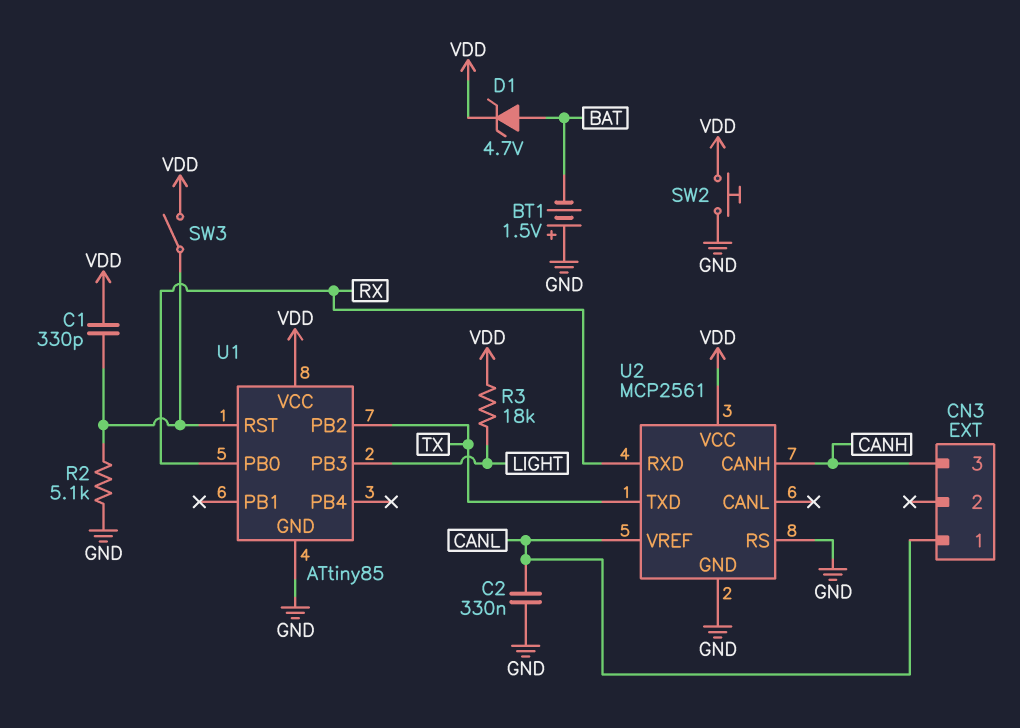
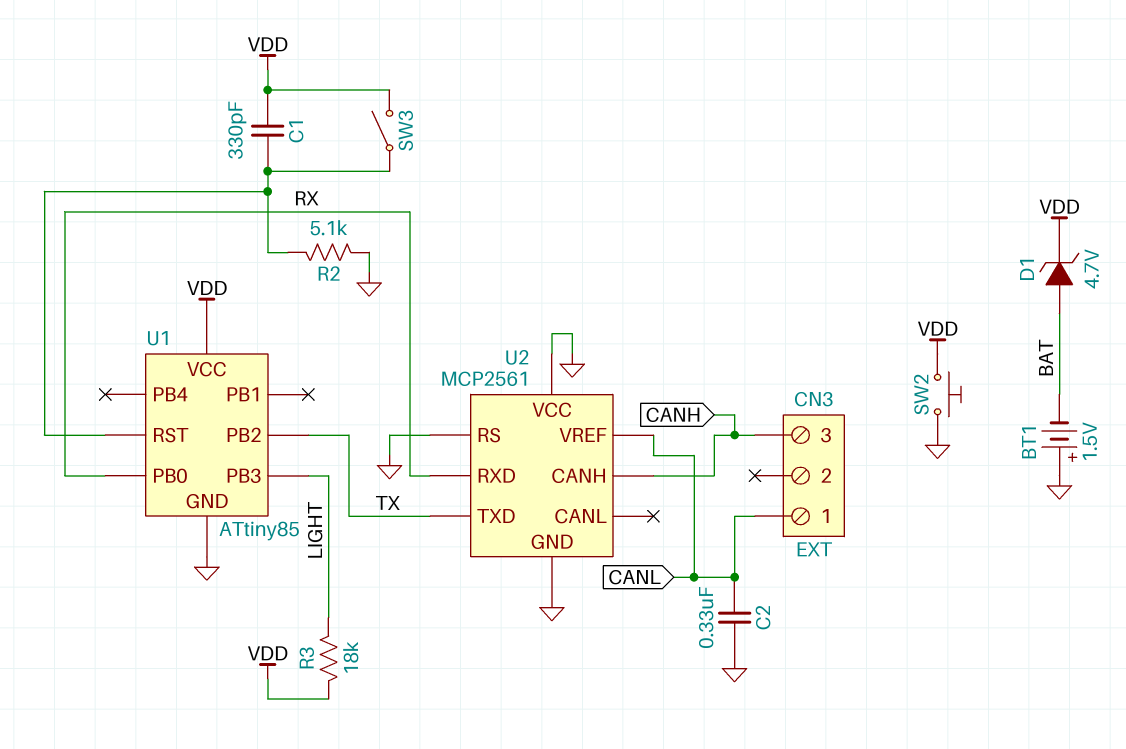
U2 pin VCC: VDD -> GND

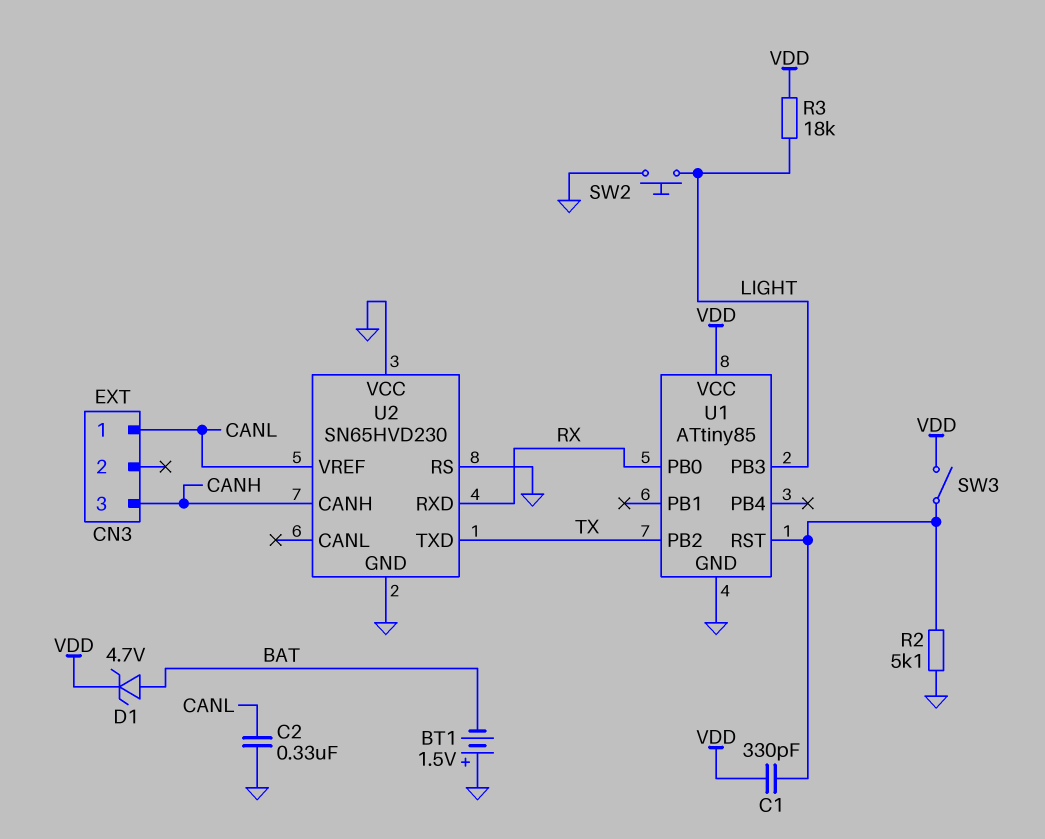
SW2: button (GND, VDD) -> button (GND, LIGHT)
U2: MCP2561 -> SN65HVD230

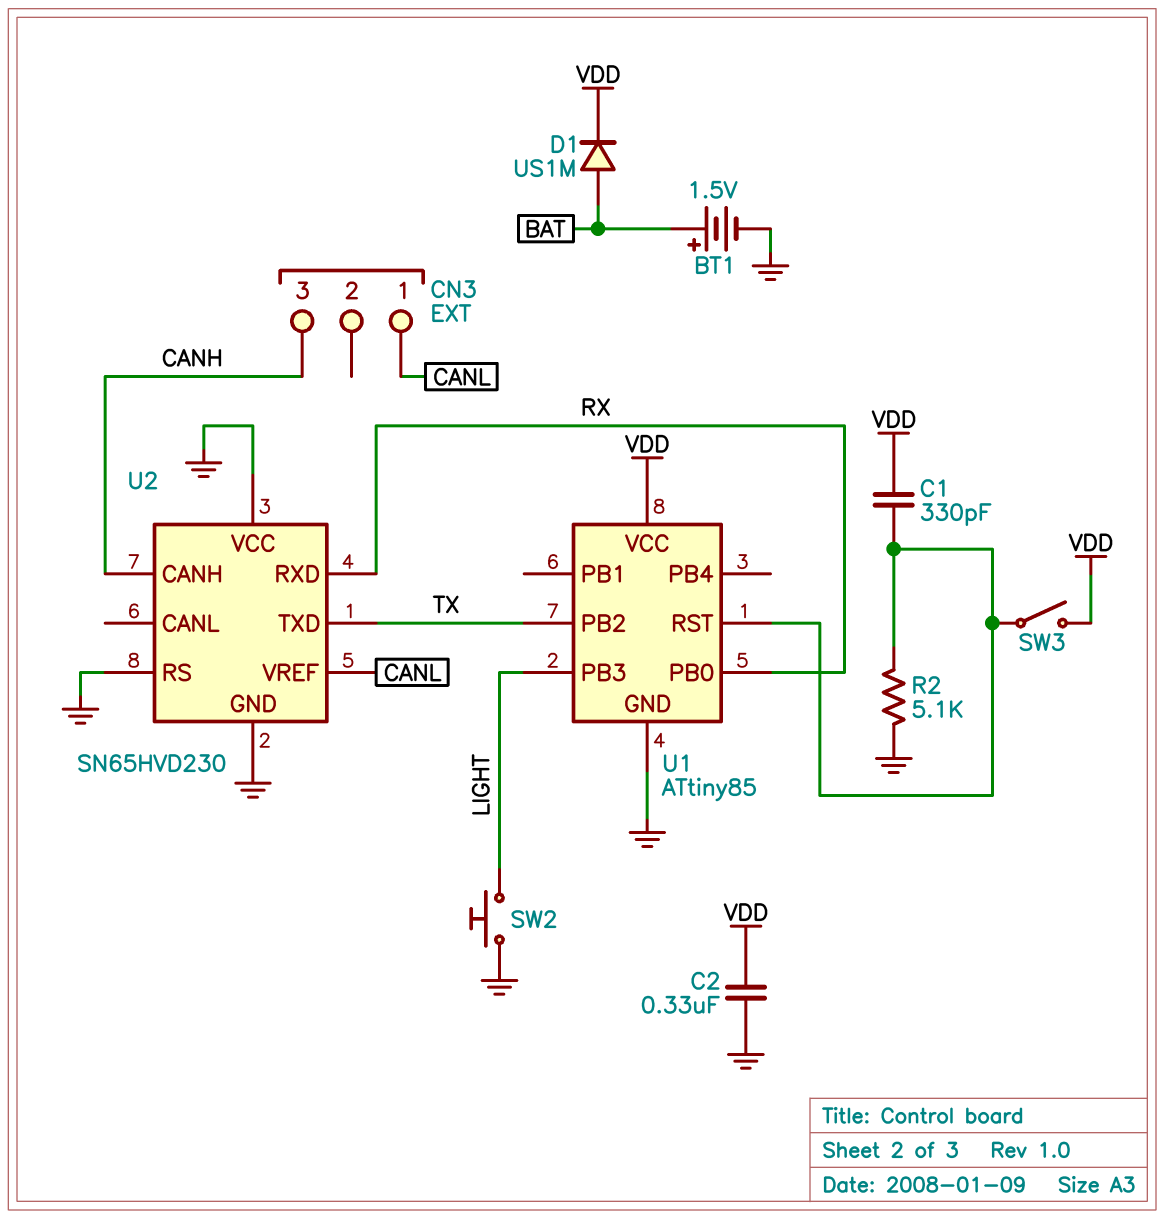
BT1: 1.5V (plus GND, minus BAT) -> 1.5V (plus BAT, minus GND)
C2: 330nF (CANL, GND) -> 330nF (GND, VDD)
D1: zener 4.7V (A BAT, K VDD) -> diode US1M (A BAT, K VDD)
R3: 18k (LIGHT, VDD) -> none

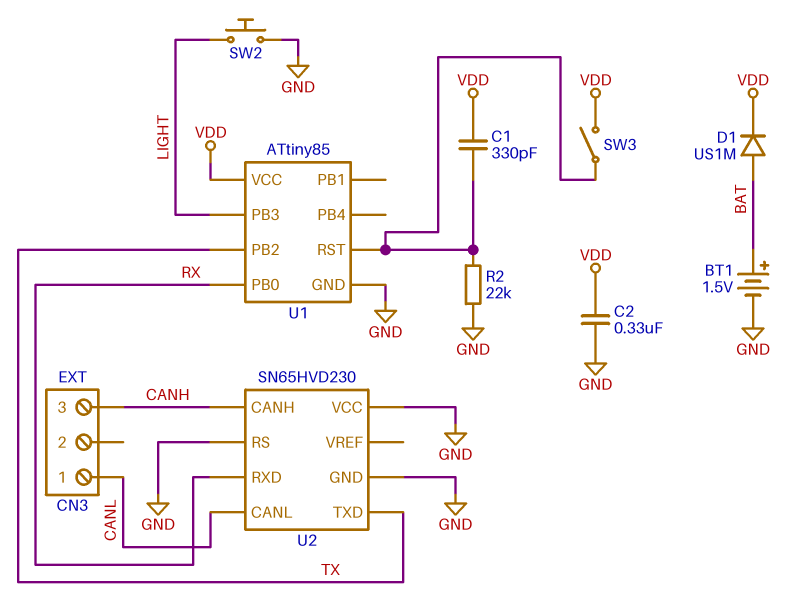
R2: 5.1k (GND, U1/RST) -> 22k (GND, U1/RST)
U2 pin CANL: none -> CANL
U2 pin VREF: CANL -> none

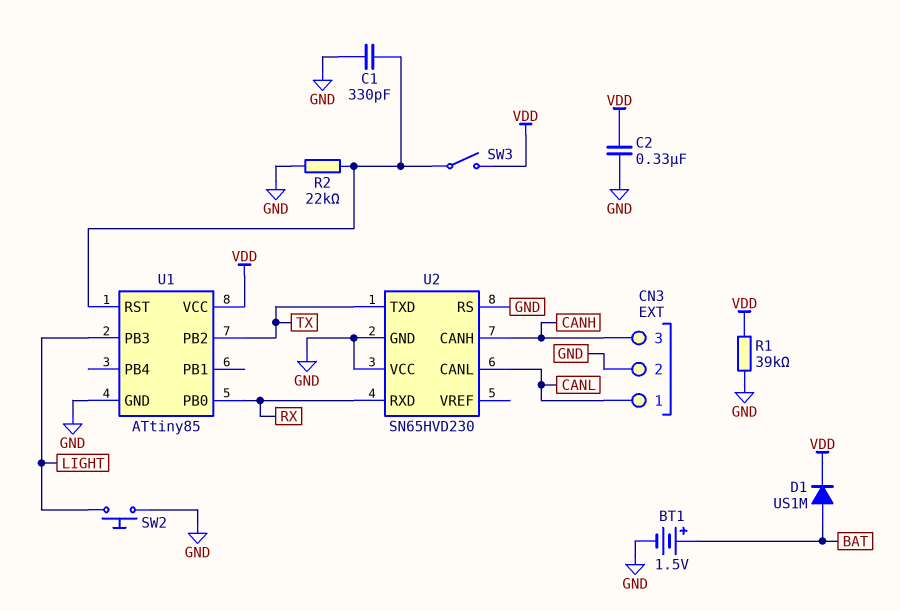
C1: 330pF (U1/RST, VDD) -> 330pF (GND, U1/RST)
CN3 pin 2: none -> GND
R1: none -> 39k (GND, VDD)

